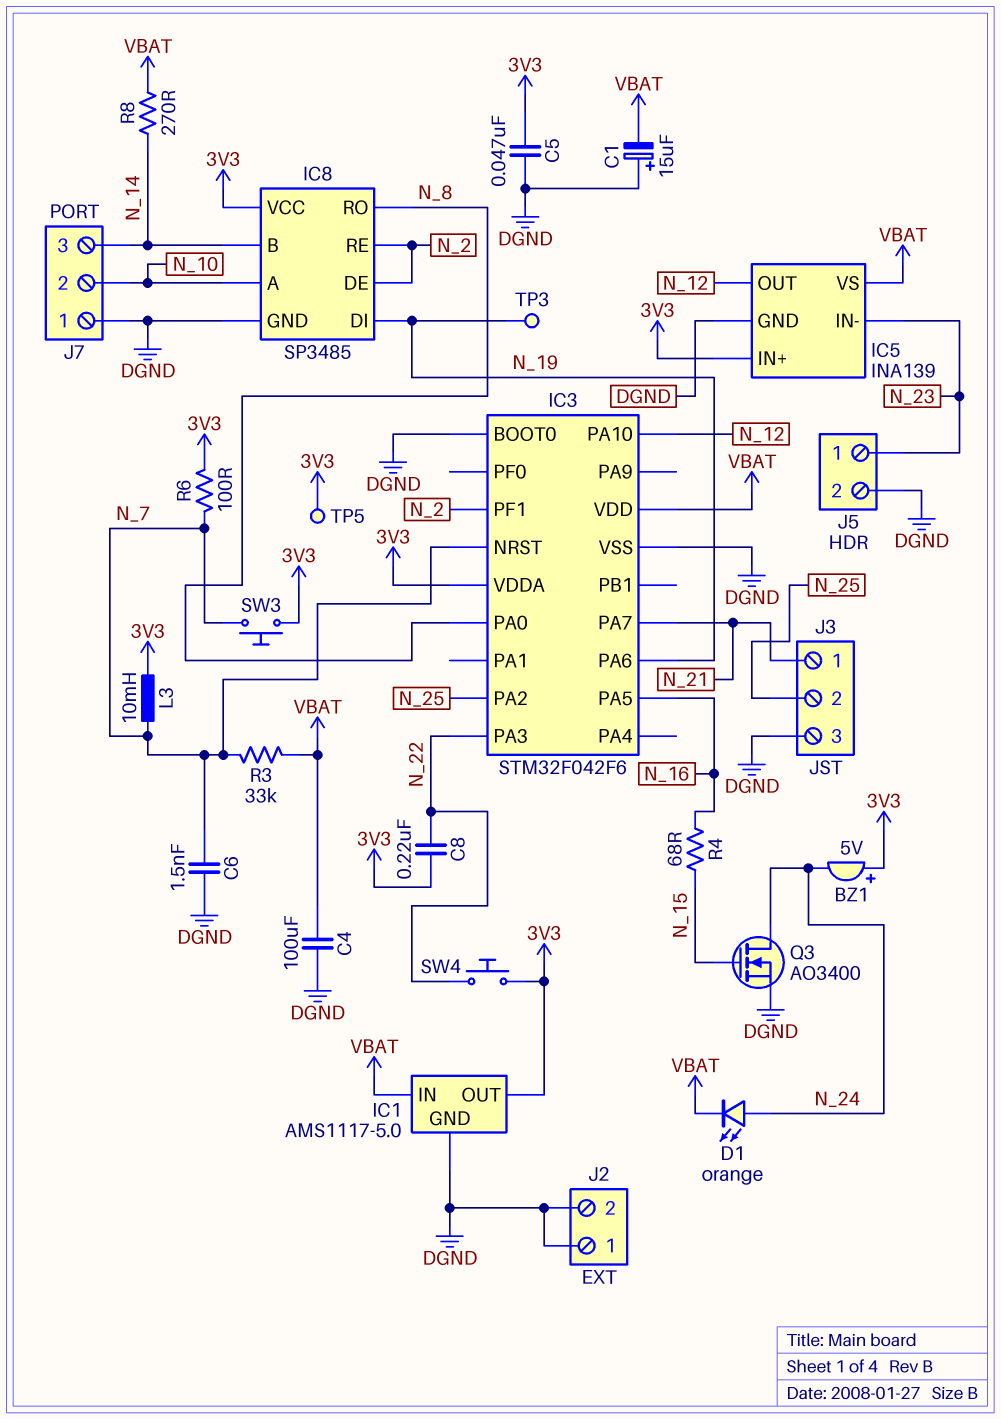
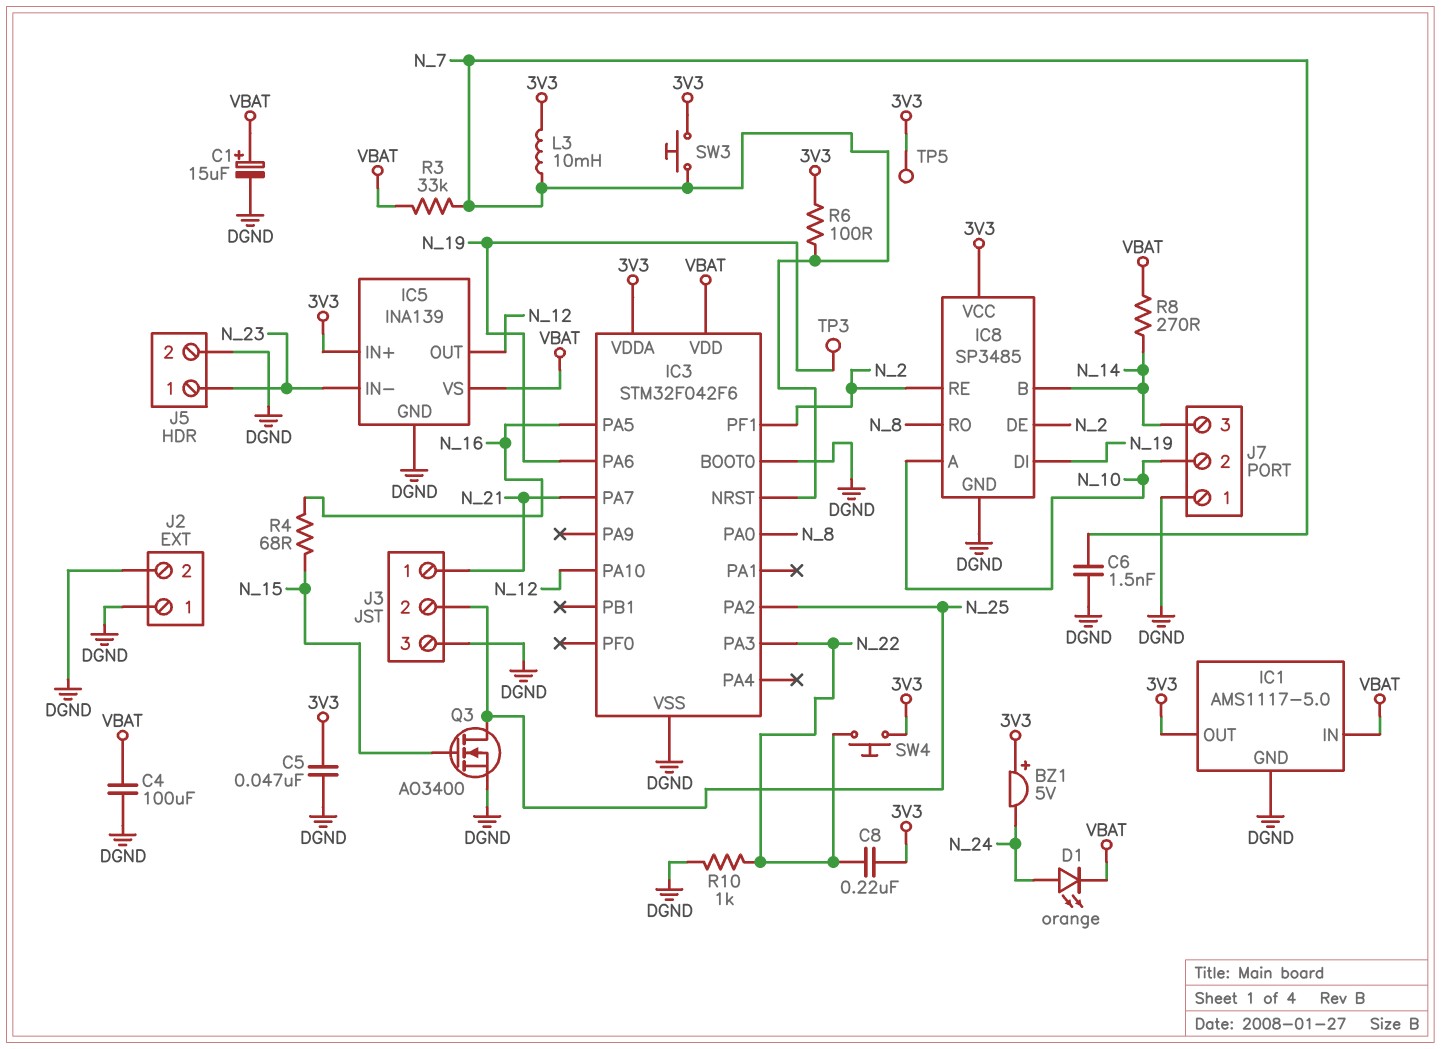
C1: 15uF (plus DGND, minus VBAT) -> 15uF (plus VBAT, minus DGND)
Q3: NMOS AO3400 (G N_15, D N_24, S DGND) -> NMOS AO3400 (G N_15, D N_25, S DGND)
R10: none -> 1k (DGND, N_22)

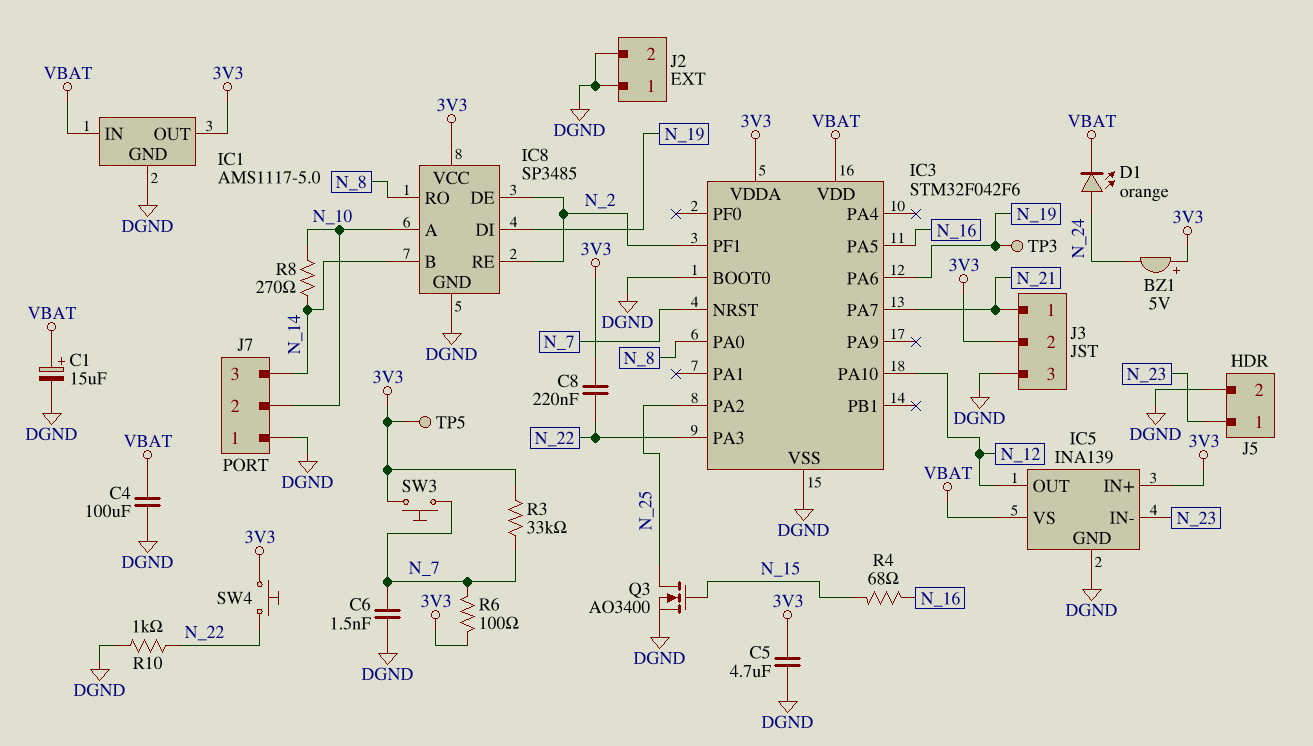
C5: 47nF (3V3, DGND) -> 4.7uF (3V3, DGND)
J3 pin 2: N_25 -> 3V3
L3: 10mH (3V3, N_7) -> none
R3: 33k (N_7, VBAT) -> 33k (3V3, N_7)
R8: 270 (N_14, VBAT) -> 270 (N_10, N_14)

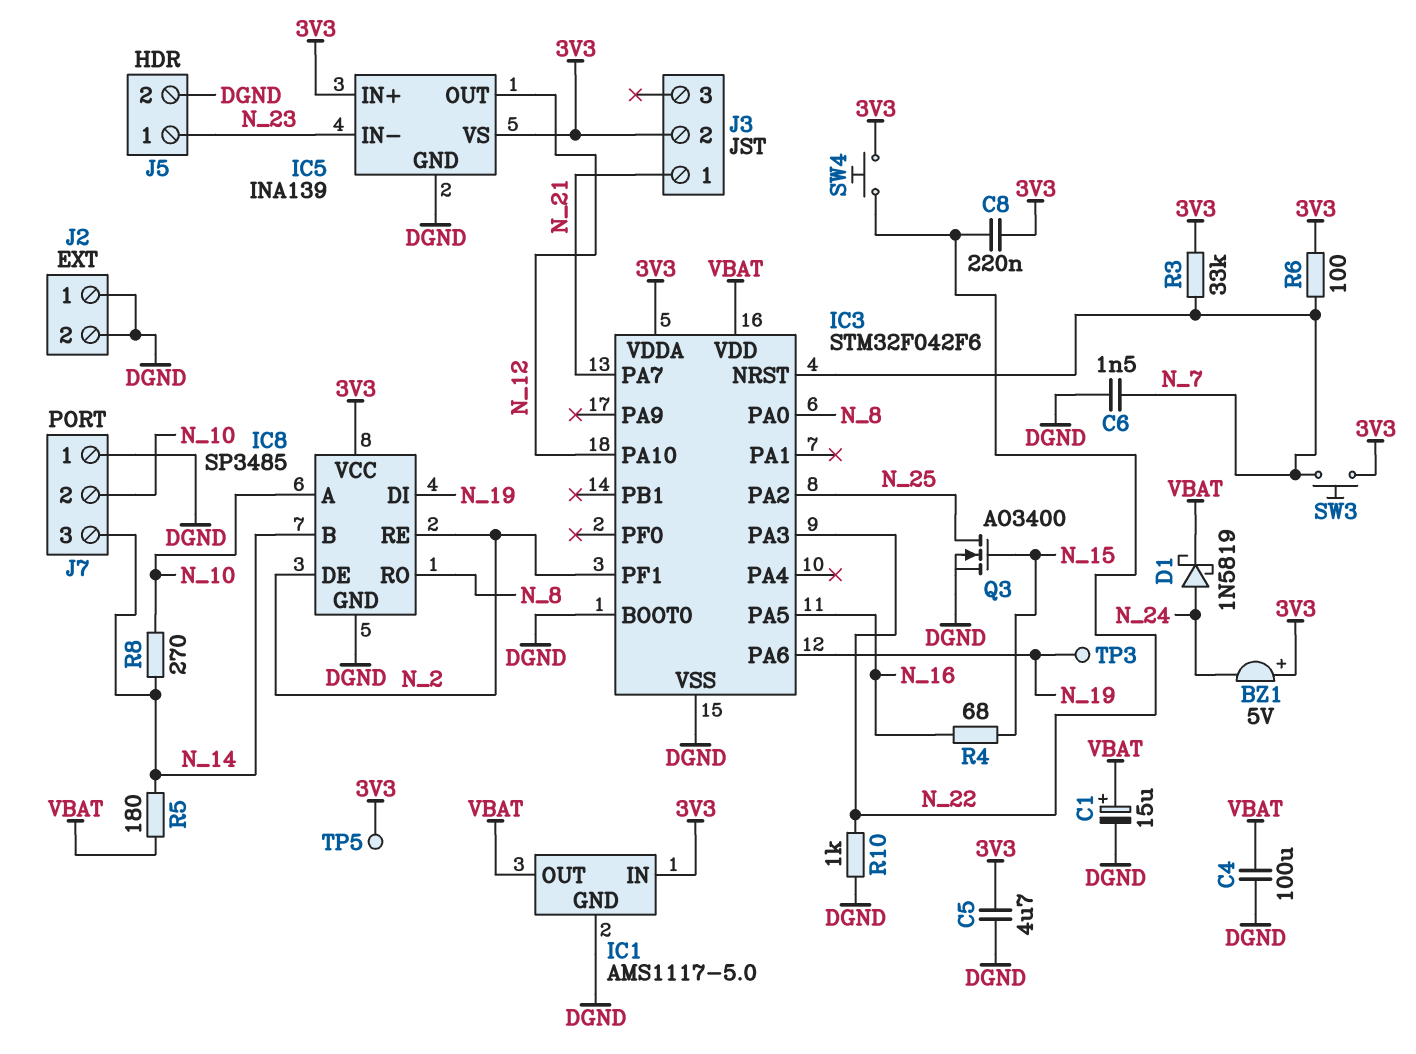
D1: LED orange (A N_24, K VBAT) -> schottky 1N5819 (A N_24, K VBAT)
IC1 pin IN: VBAT -> 3V3
IC1 pin OUT: 3V3 -> VBAT
IC5 pin VS: VBAT -> 3V3
J3 pin 3: DGND -> none
R5: none -> 180 (N_14, VBAT)

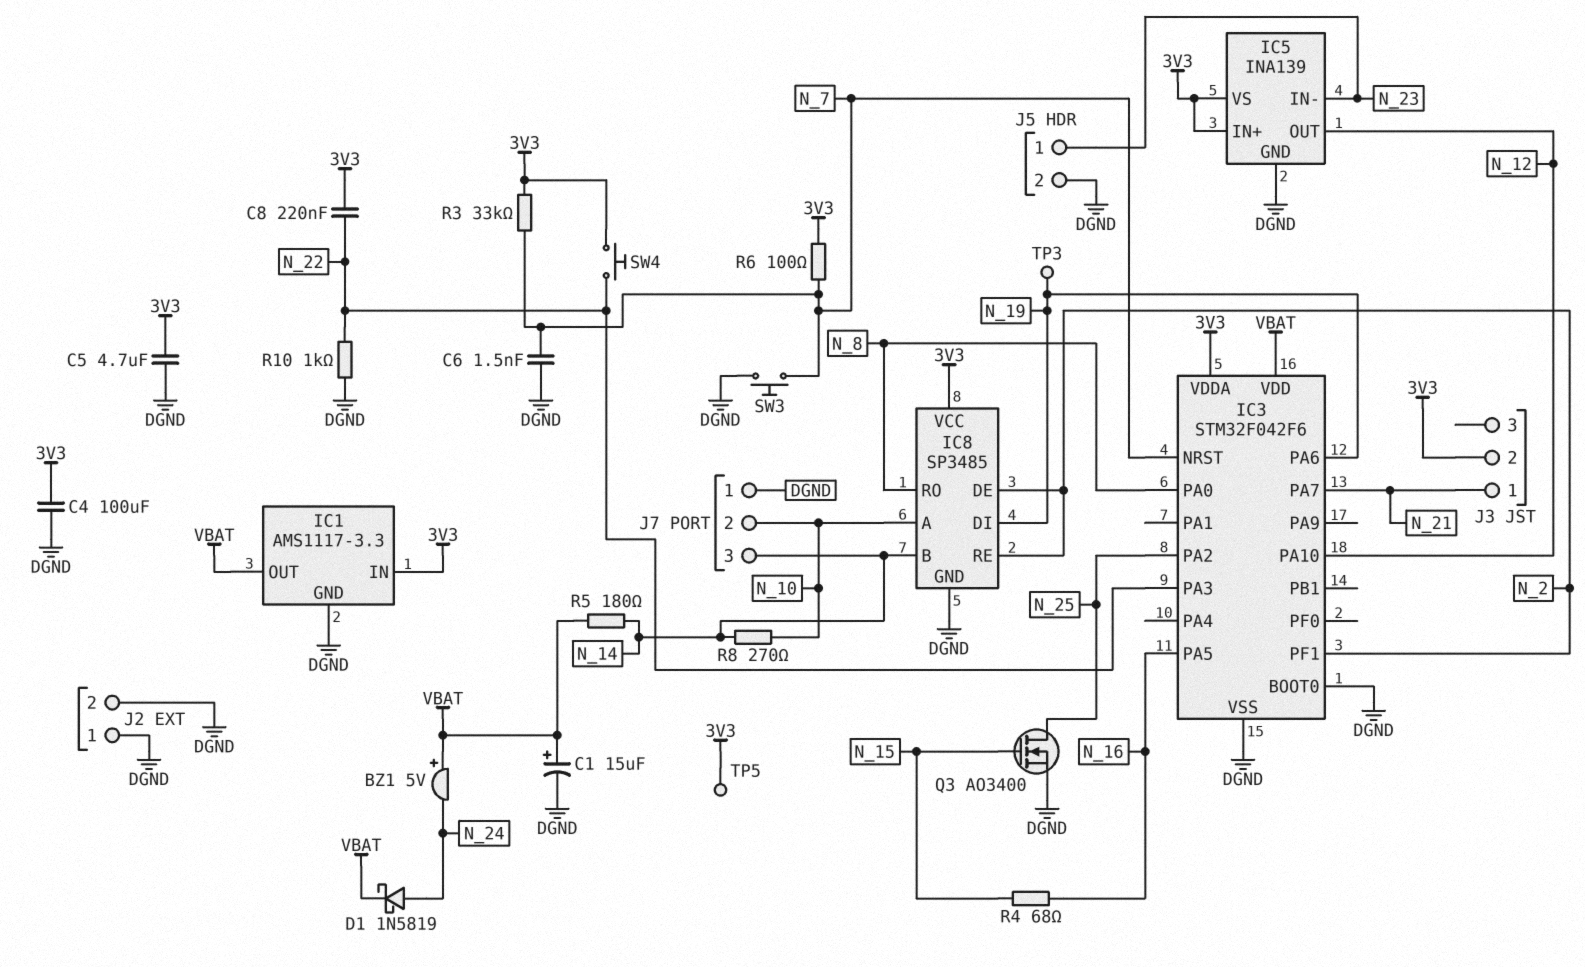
BZ1: buzzer 5V (plus 3V3, minus N_24) -> buzzer 5V (plus VBAT, minus N_24)
C4: 100uF (DGND, VBAT) -> 100uF (3V3, DGND)
IC1: AMS1117-5.0 -> AMS1117-3.3
SW3: button (3V3, N_7) -> button (DGND, N_7)

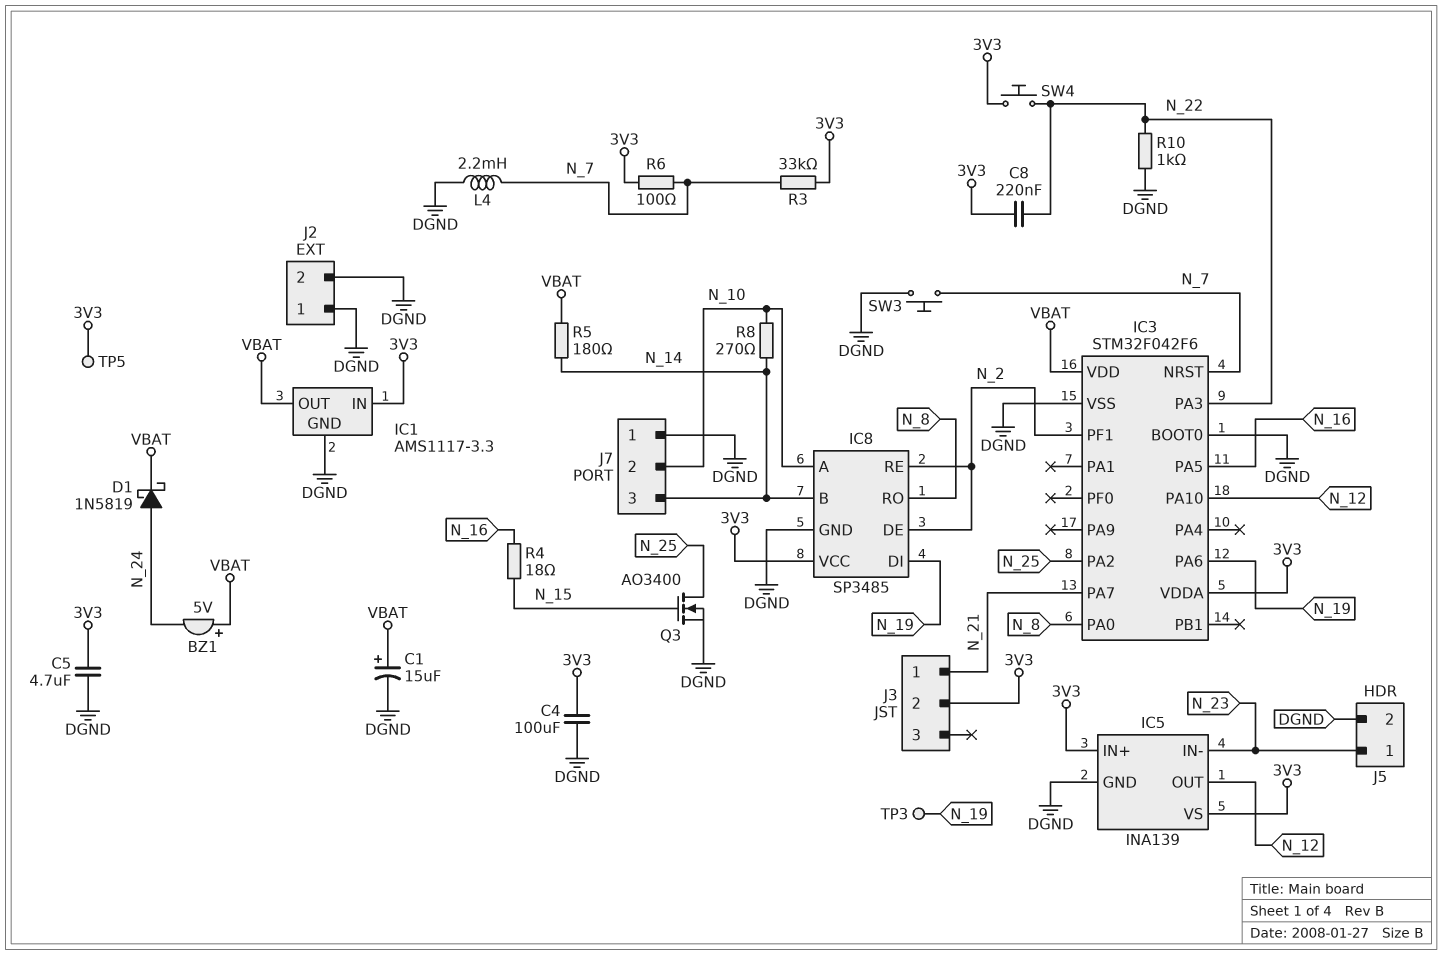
C6: 1.5nF (DGND, N_7) -> none
L4: none -> 2.2mH (DGND, N_7)
R4: 68 (N_15, N_16) -> 18 (N_15, N_16)

